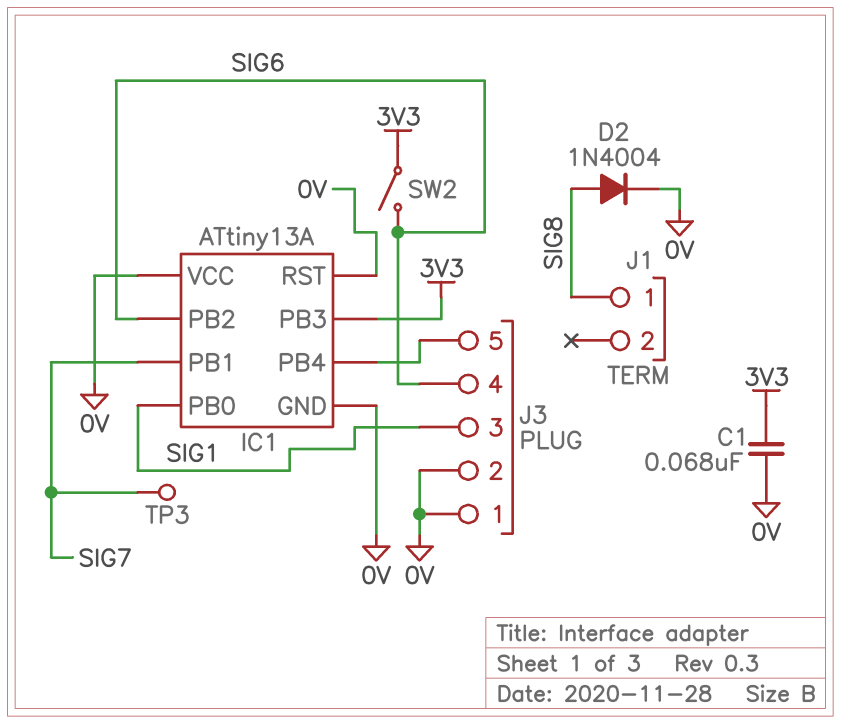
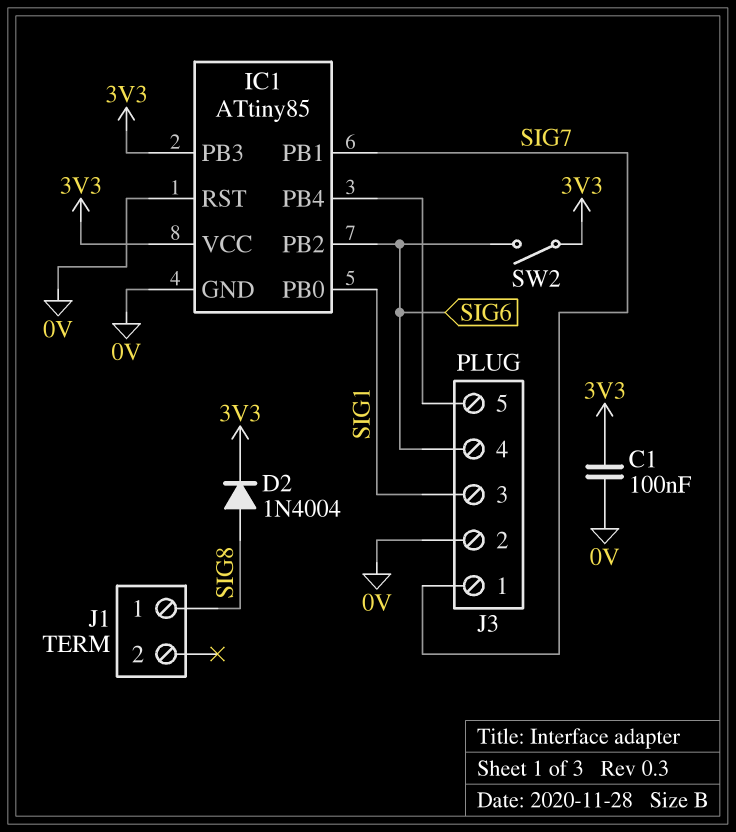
C1: 68nF (0V, 3V3) -> 100nF (0V, 3V3)
D2: diode 1N4004 (A SIG8, K 0V) -> diode 1N4004 (A SIG8, K 3V3)
IC1: ATtiny13A -> ATtiny85
IC1 pin VCC: 0V -> 3V3
J3 pin 1: 0V -> SIG7
TP3: test point (SIG7) -> none

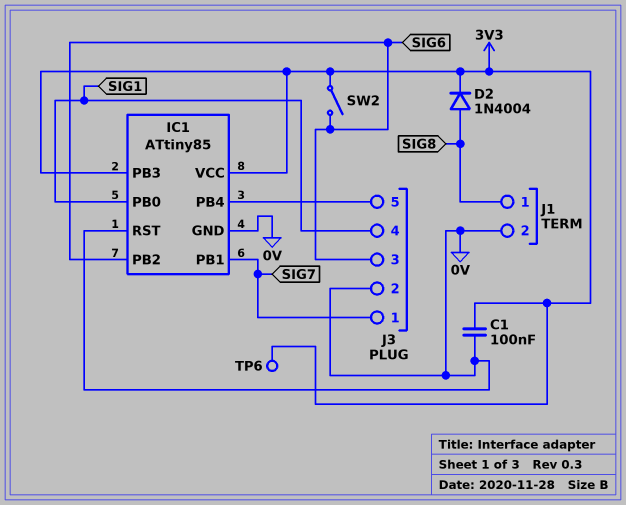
J1 pin 2: none -> 0V
J3 pin 3: SIG1 -> SIG6
J3 pin 4: SIG6 -> SIG1
TP6: none -> test point (3V3)

